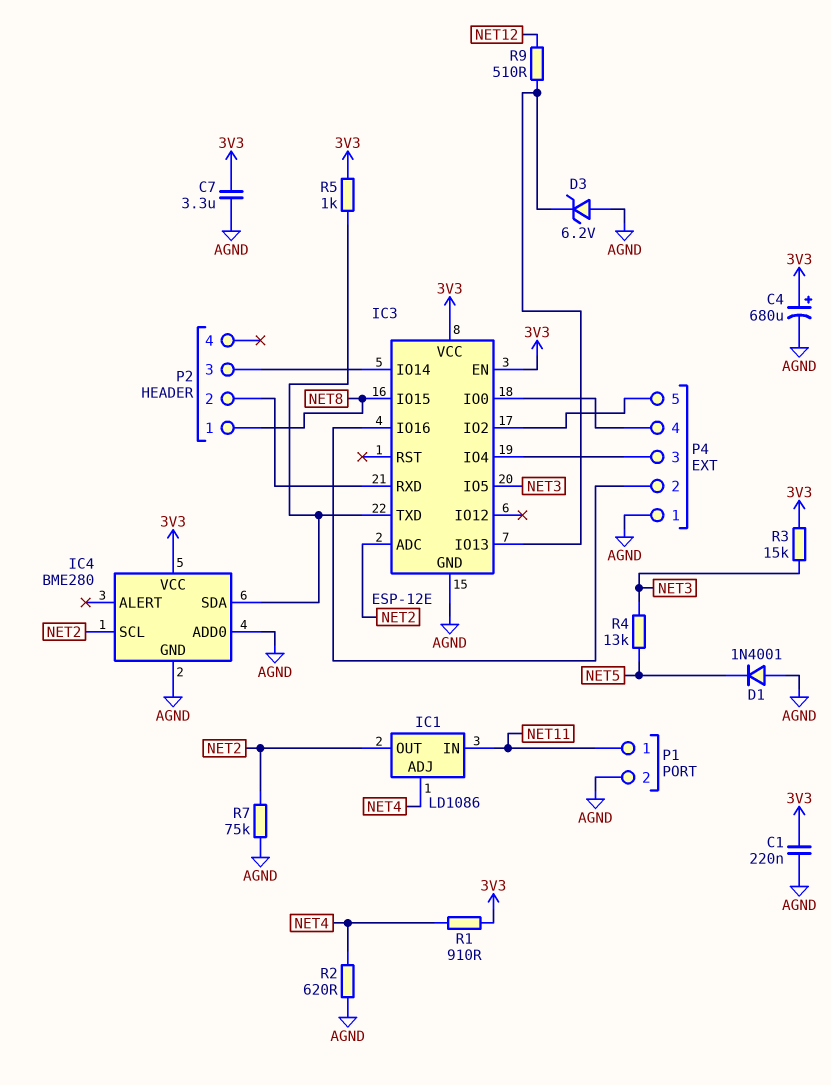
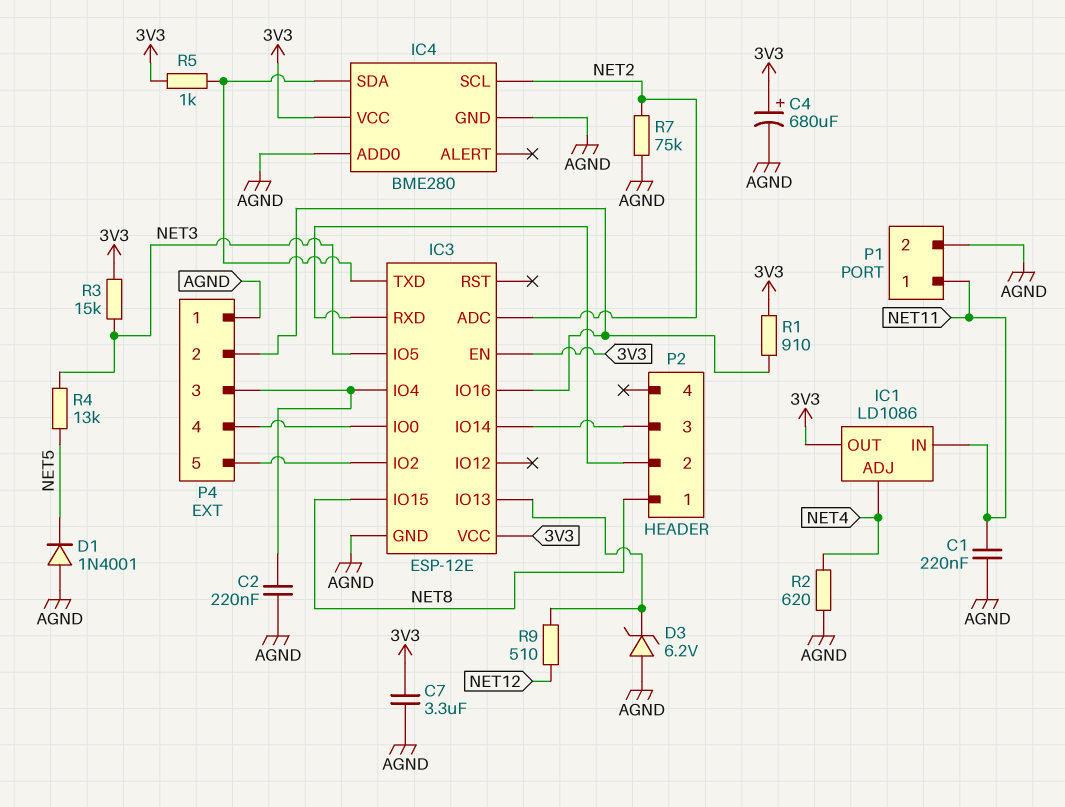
C1: 220nF (3V3, AGND) -> 220nF (AGND, NET11)
C2: none -> 220nF (AGND, IC3/IO4)
IC1 pin OUT: NET2 -> 3V3
R1: 910 (3V3, NET4) -> 910 (3V3, IC3/IO16)

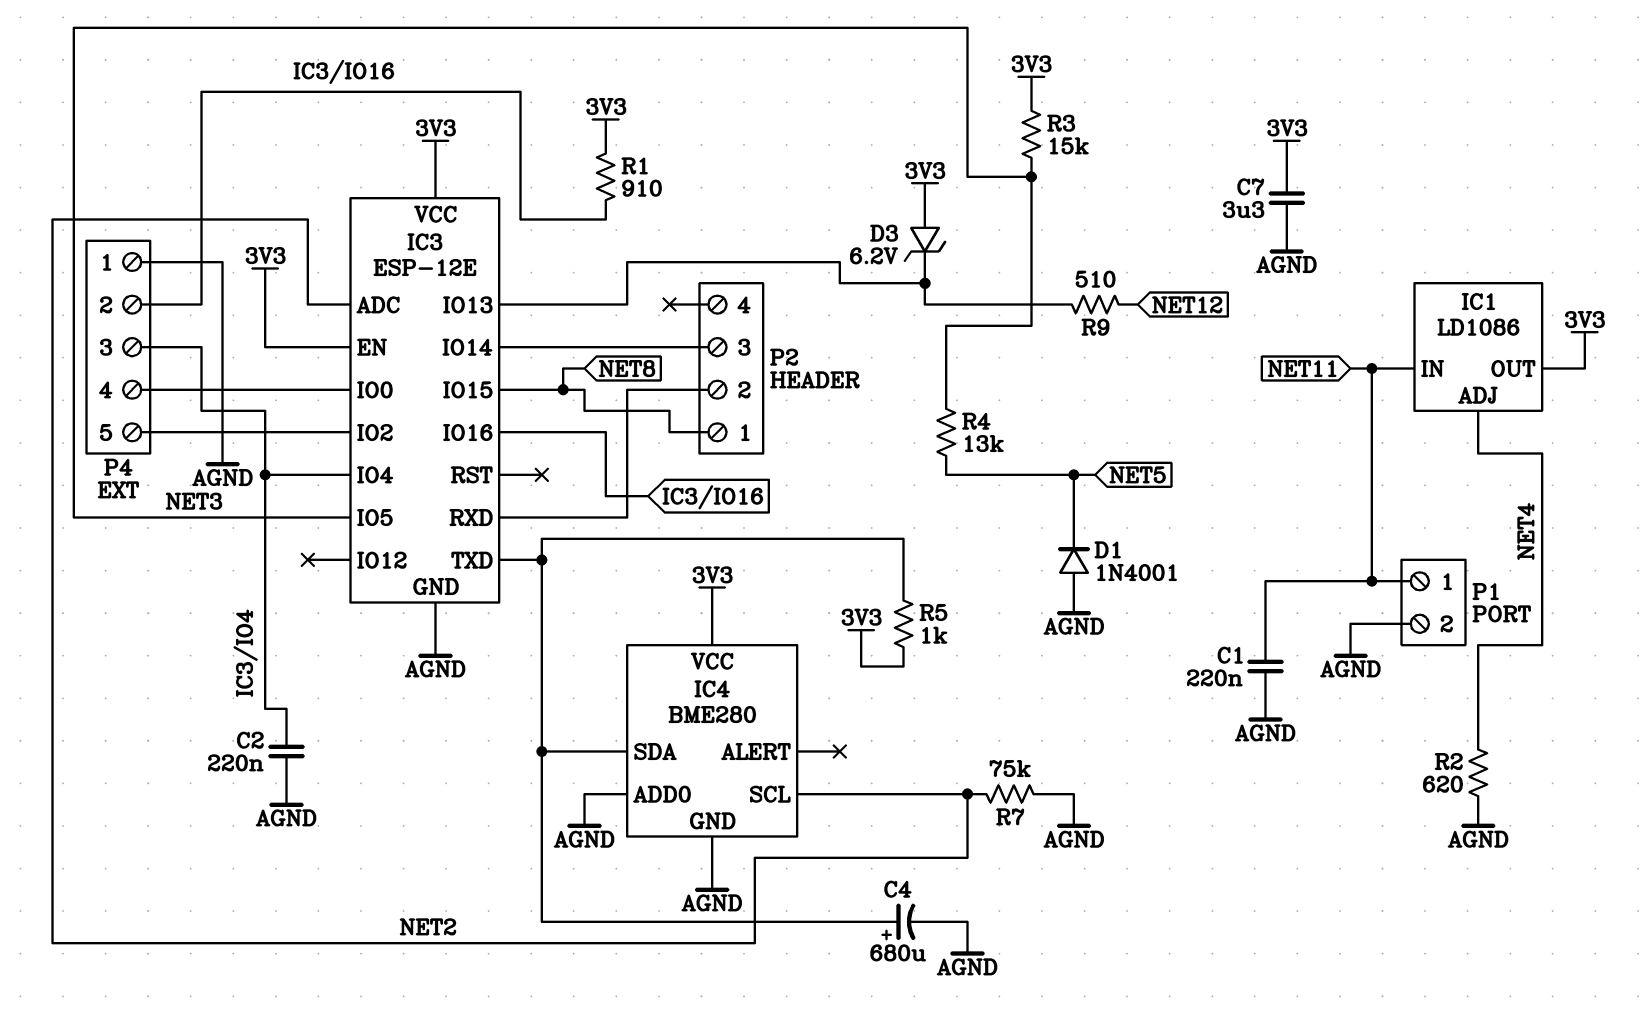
C4: 680uF (plus 3V3, minus AGND) -> 680uF (plus IC3/TXD, minus AGND)
D3: zener 6.2V (A AGND, K IC3/IO13) -> zener 6.2V (A 3V3, K IC3/IO13)

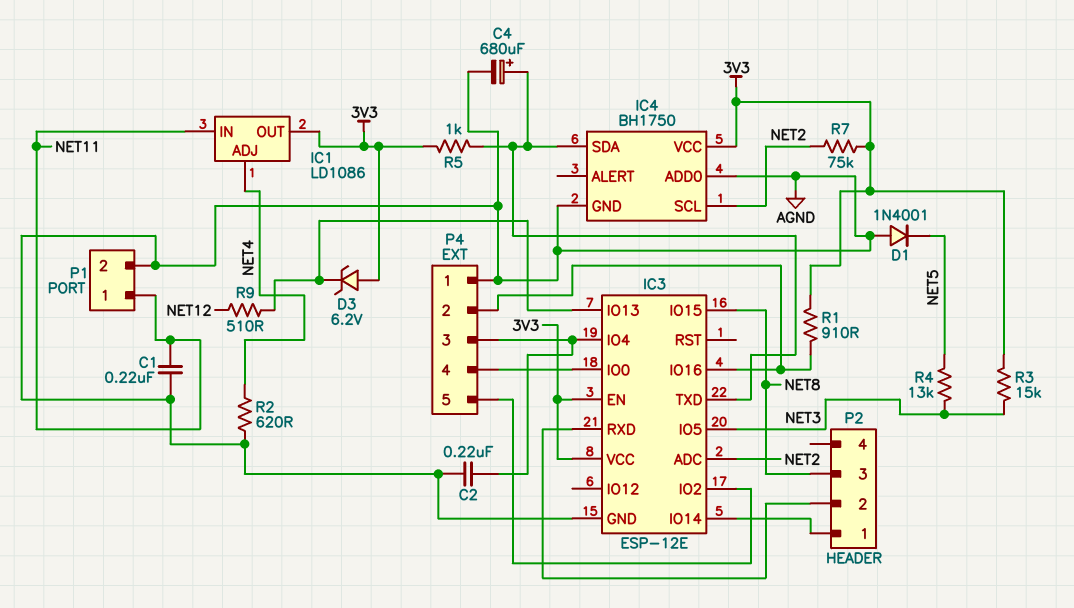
C7: 3.3uF (3V3, AGND) -> none
IC4: BME280 -> BH1750
P2 pin 1: NET8 -> IC3/IO14
P2 pin 3: IC3/IO14 -> NET8
R7: 75k (AGND, NET2) -> 75k (3V3, NET2)

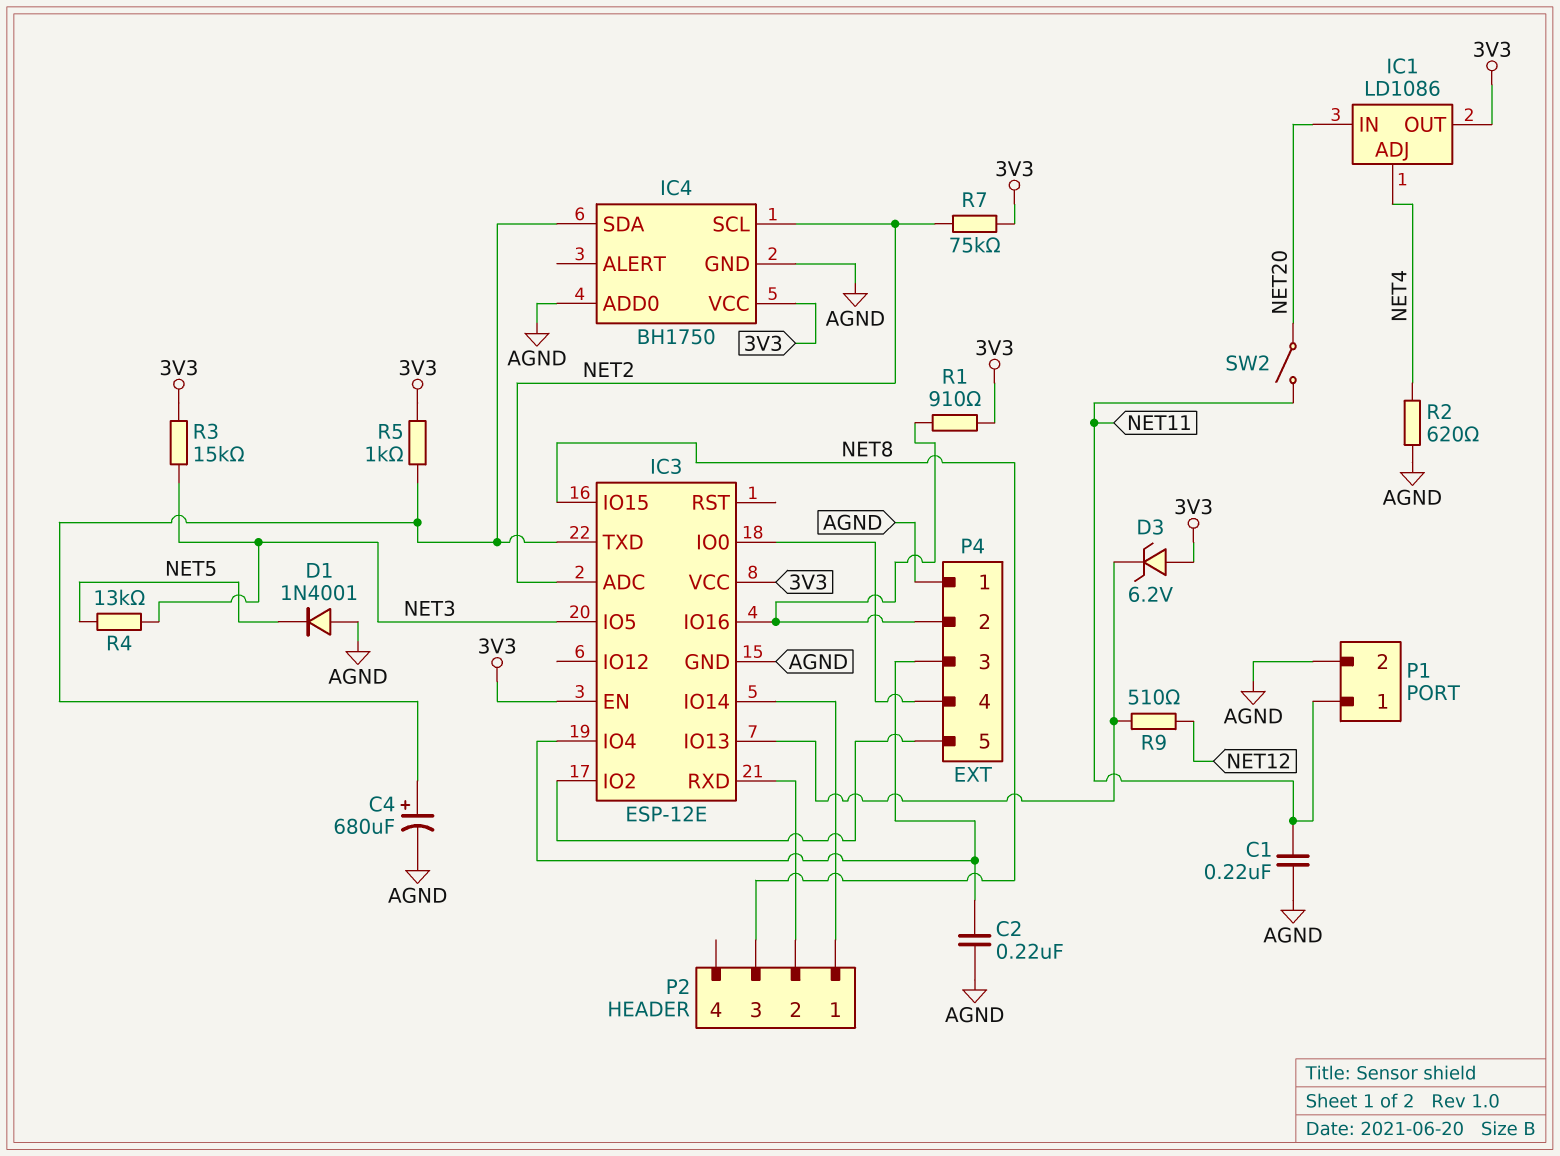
IC1 pin IN: NET11 -> NET20
SW2: none -> switch (NET11, NET20)

